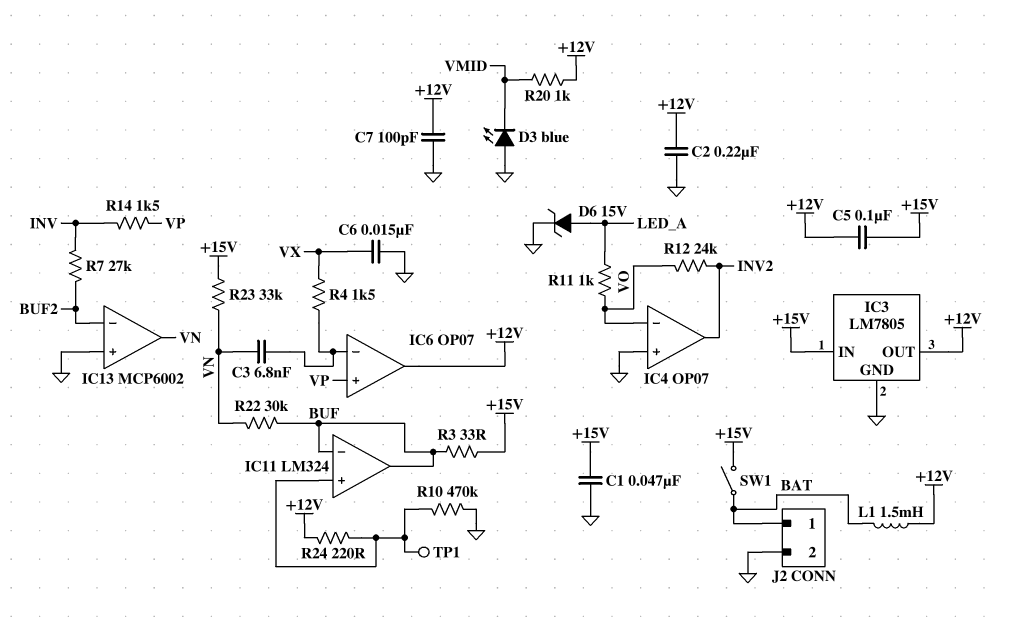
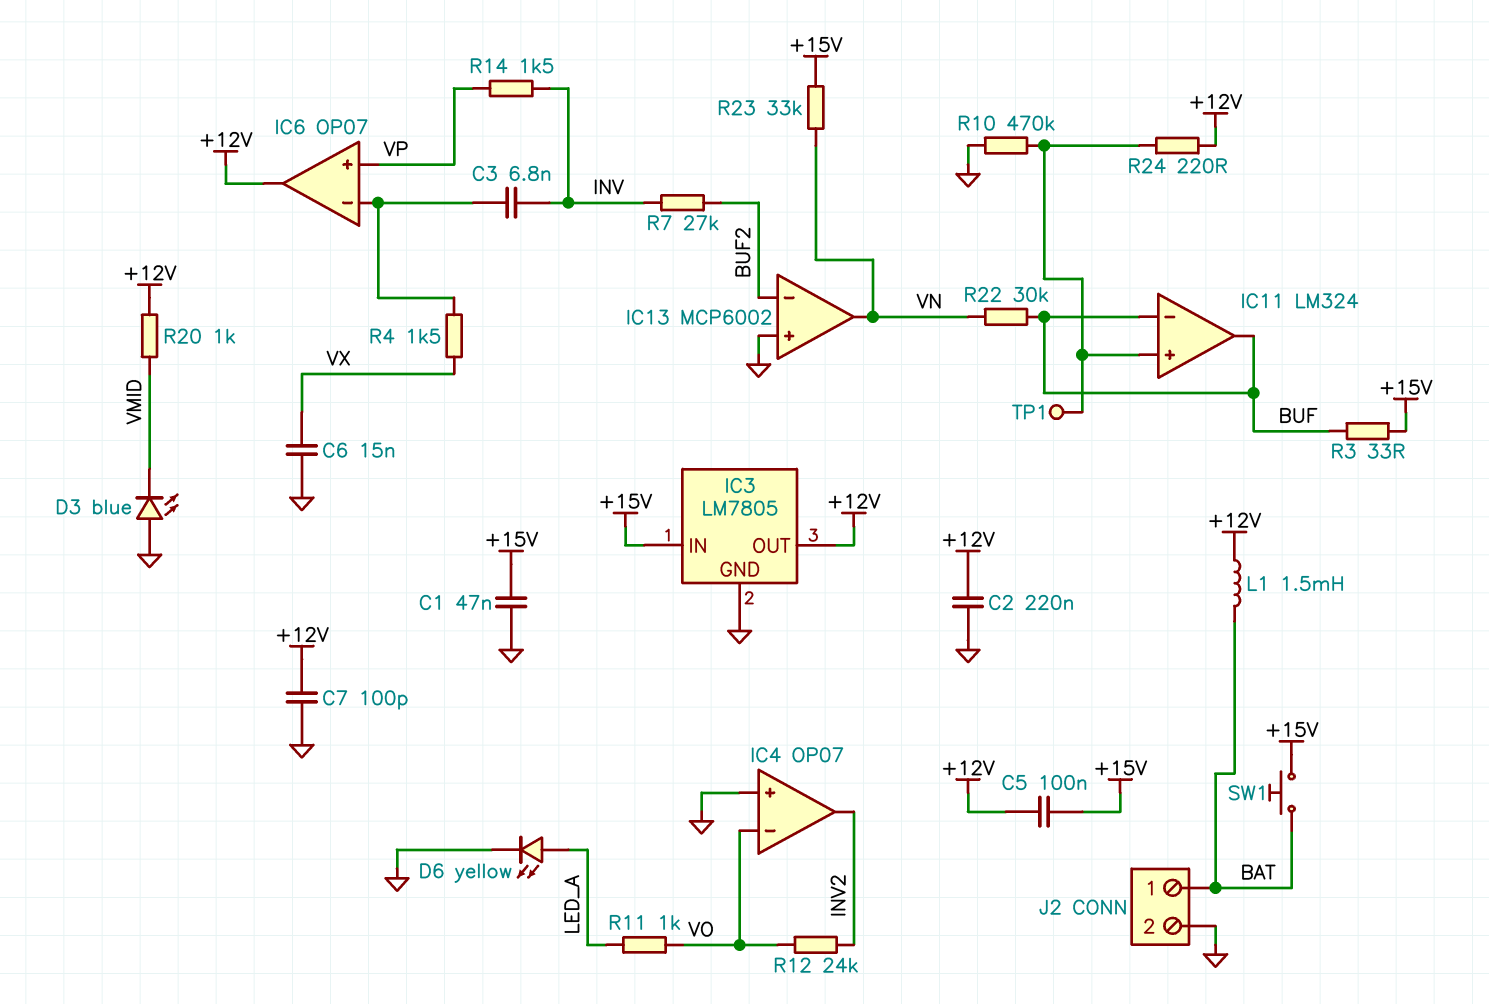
C3: 6.8nF (IC6/in-, VN) -> 6.8nF (IC6/in-, INV)
D6: zener 15V (A LED_A, K GND) -> LED yellow (A LED_A, K GND)
SW1: switch (+15V, BAT) -> button (+15V, BAT)

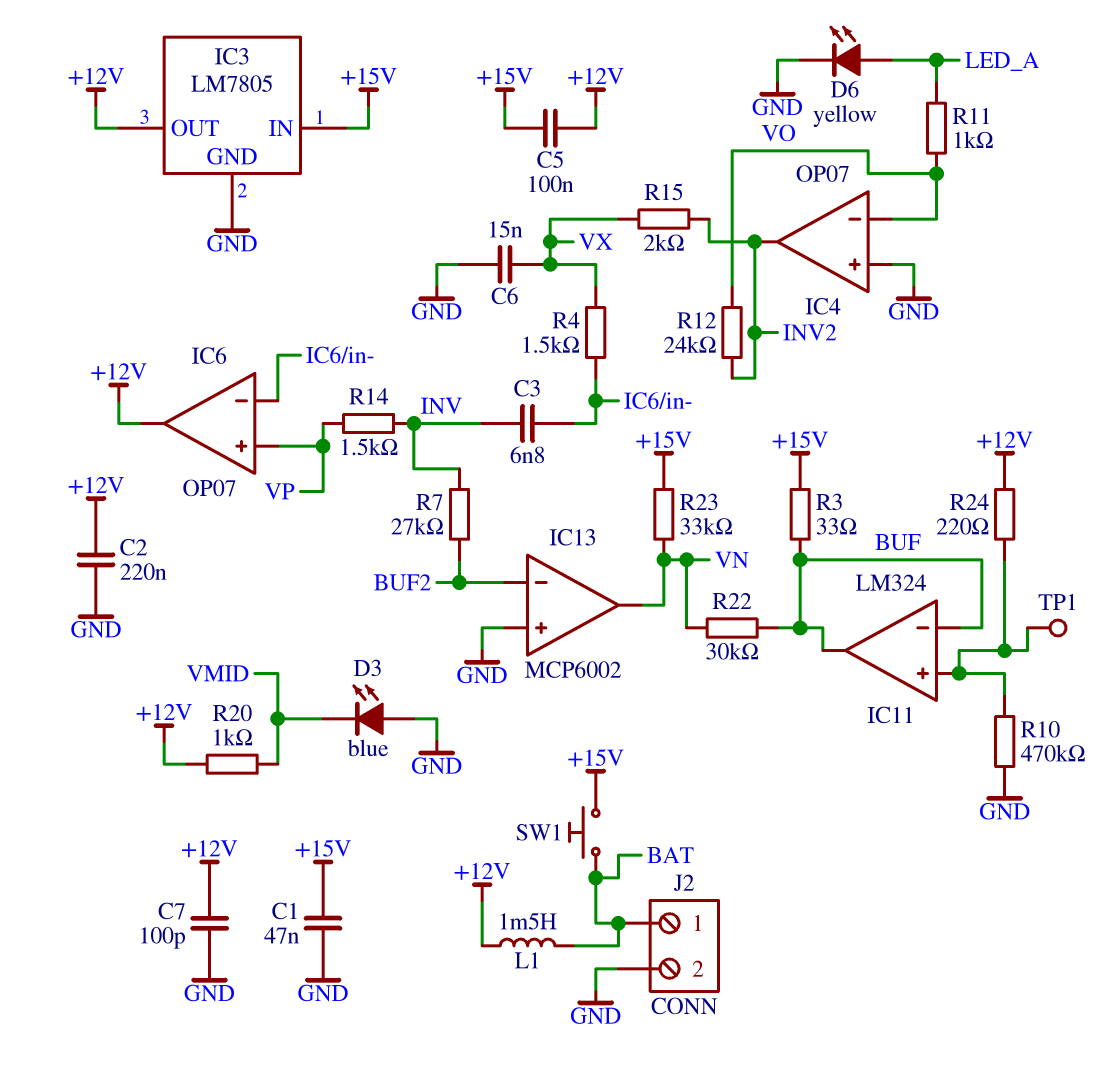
R15: none -> 2k (INV2, VX)

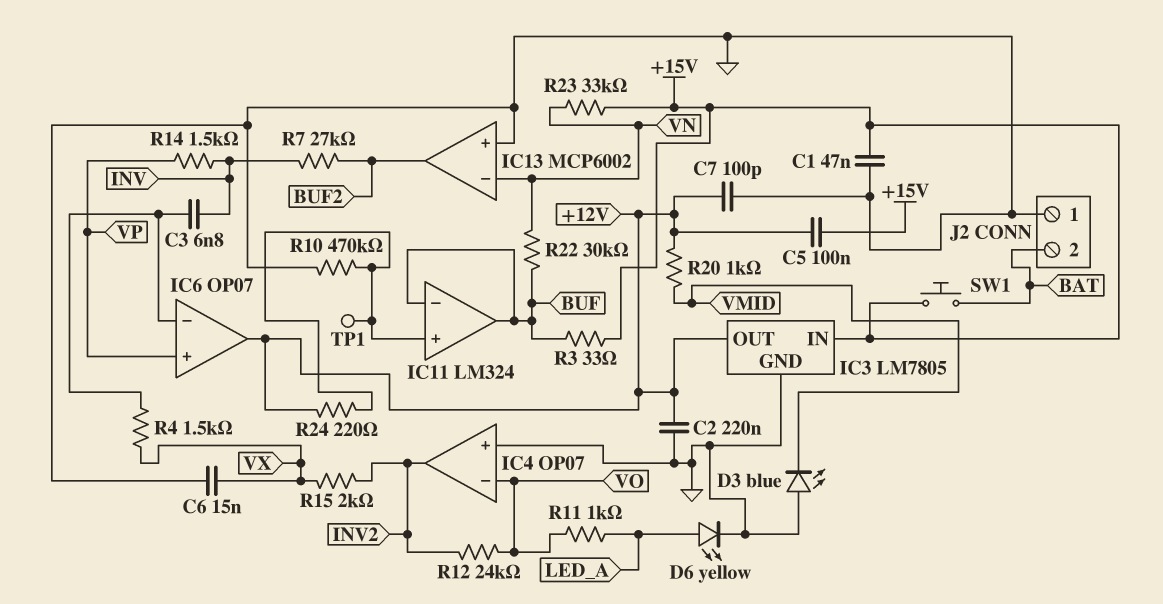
IC13 pin in-: BUF2 -> VN
IC13 pin out: VN -> BUF2
J2 pin 1: BAT -> GND
J2 pin 2: GND -> BAT
L1: 1.5mH (+12V, BAT) -> none

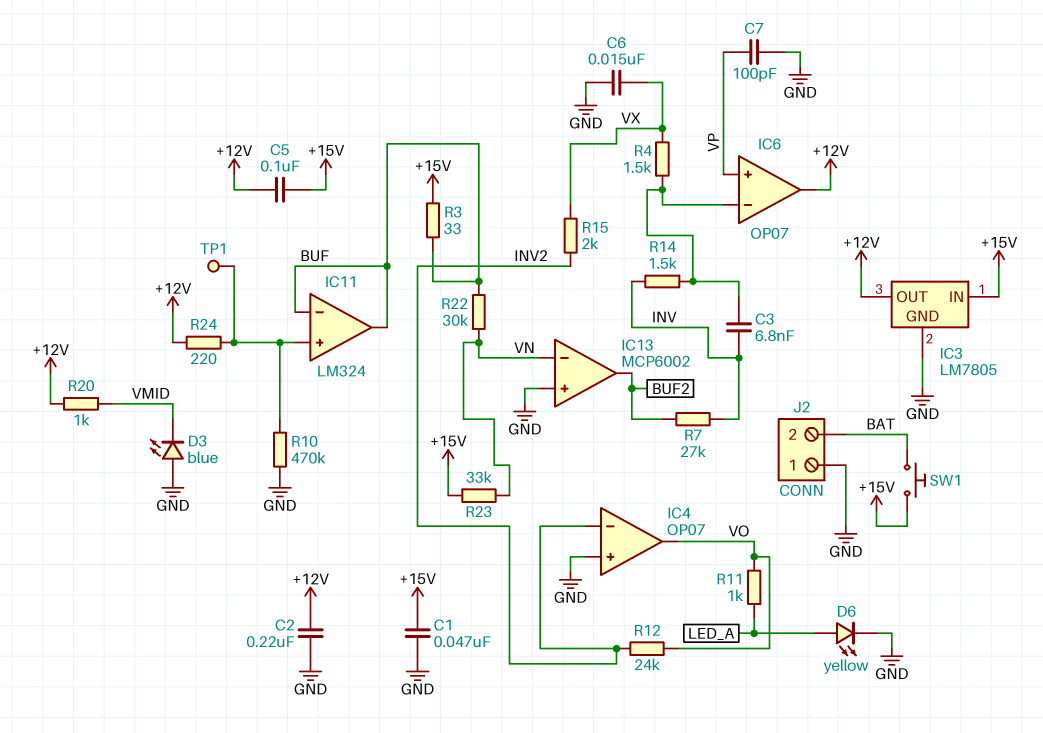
C7: 100pF (+12V, GND) -> 100pF (GND, VP)
IC4 pin in-: VO -> INV2
IC4 pin out: INV2 -> VO
R14: 1.5k (INV, VP) -> 1.5k (IC6/in-, INV)

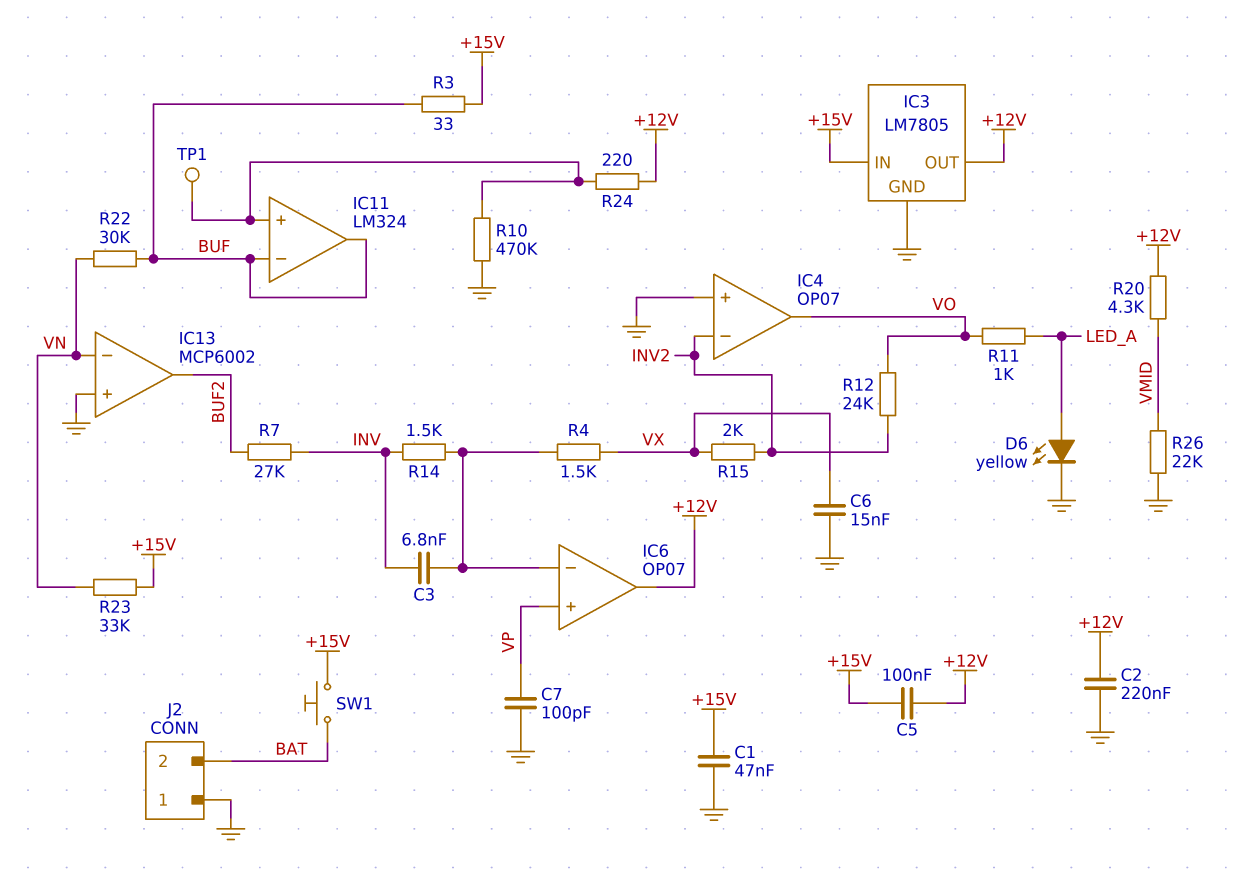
D3: LED blue (A GND, K VMID) -> none
R20: 1k (+12V, VMID) -> 4.3k (+12V, VMID)
R26: none -> 22k (GND, VMID)

